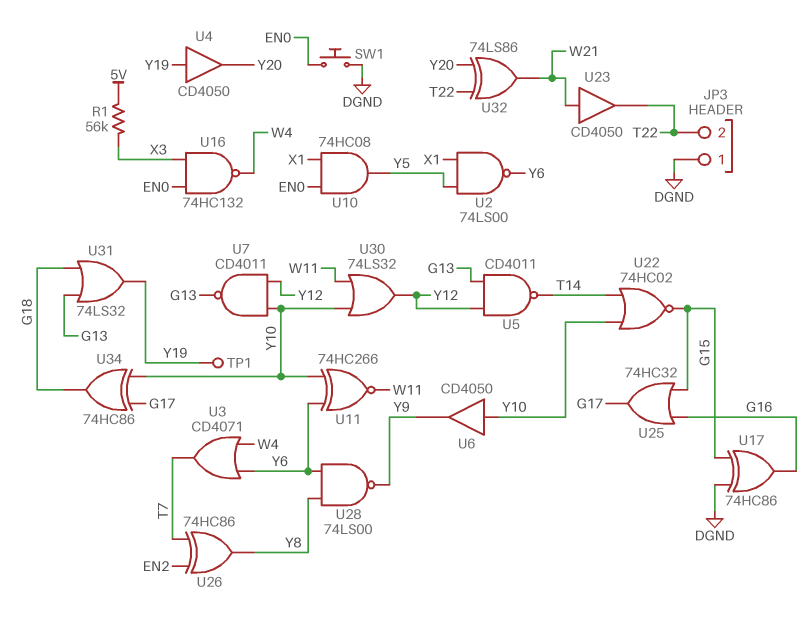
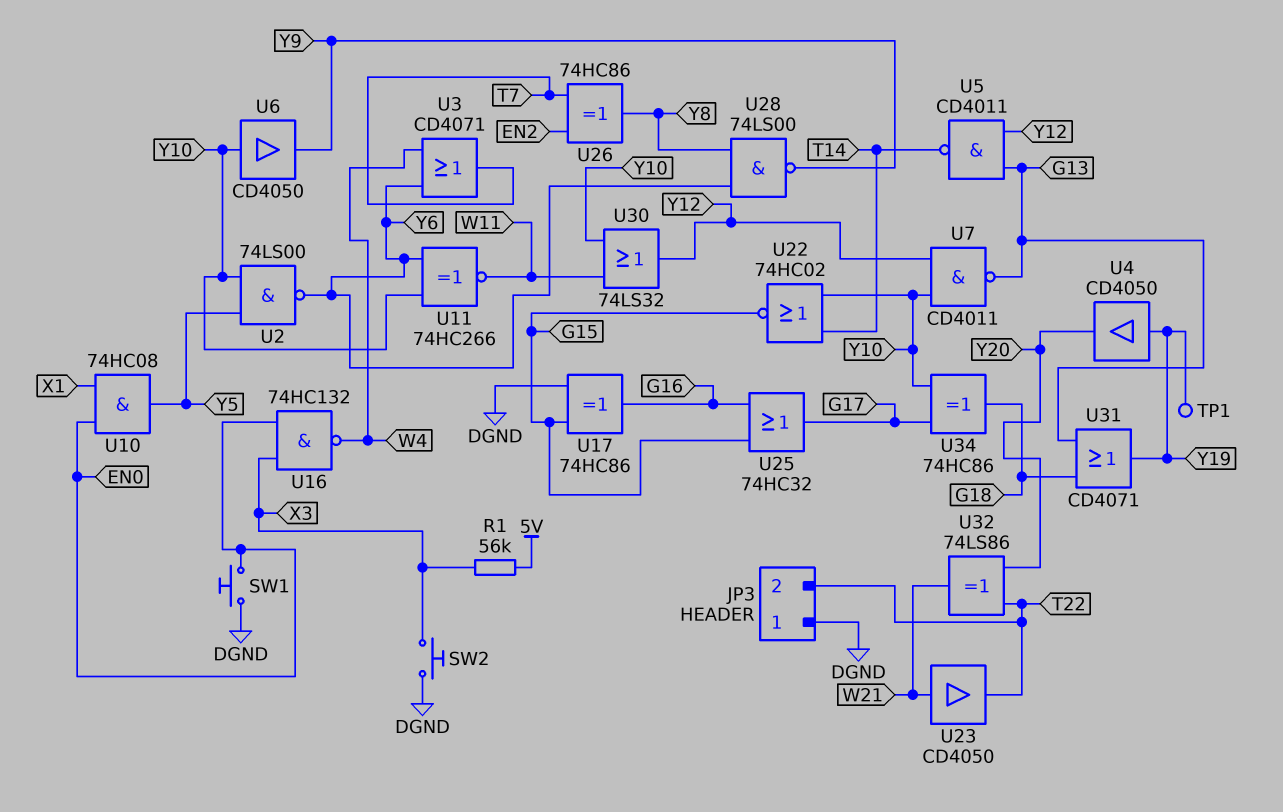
SW2: none -> button (DGND, X3)
U2: NAND 74LS00 (in X1, in Y5, out Y6) -> NAND 74LS00 (in Y5, in Y10, out Y6)
U31: OR 74LS32 (in G13, in G18, out Y19) -> OR CD4071 (in G13, in G18, out Y19)

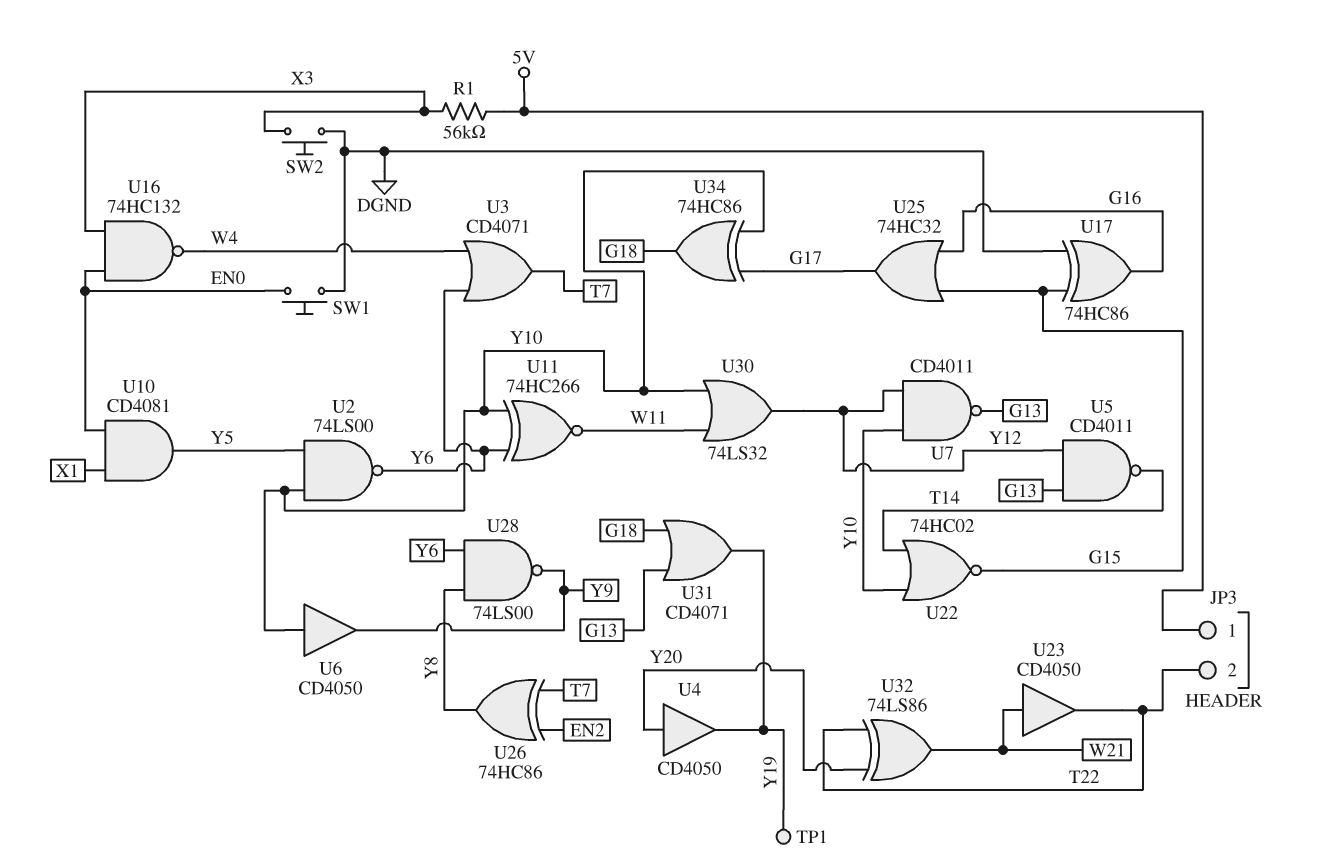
JP3 pin 1: DGND -> 5V
U4: buffer CD4050 (in Y19, out Y20) -> buffer CD4050 (in Y20, out Y19)
U10: AND 74HC08 (in EN0, in X1, out Y5) -> AND CD4081 (in EN0, in X1, out Y5)

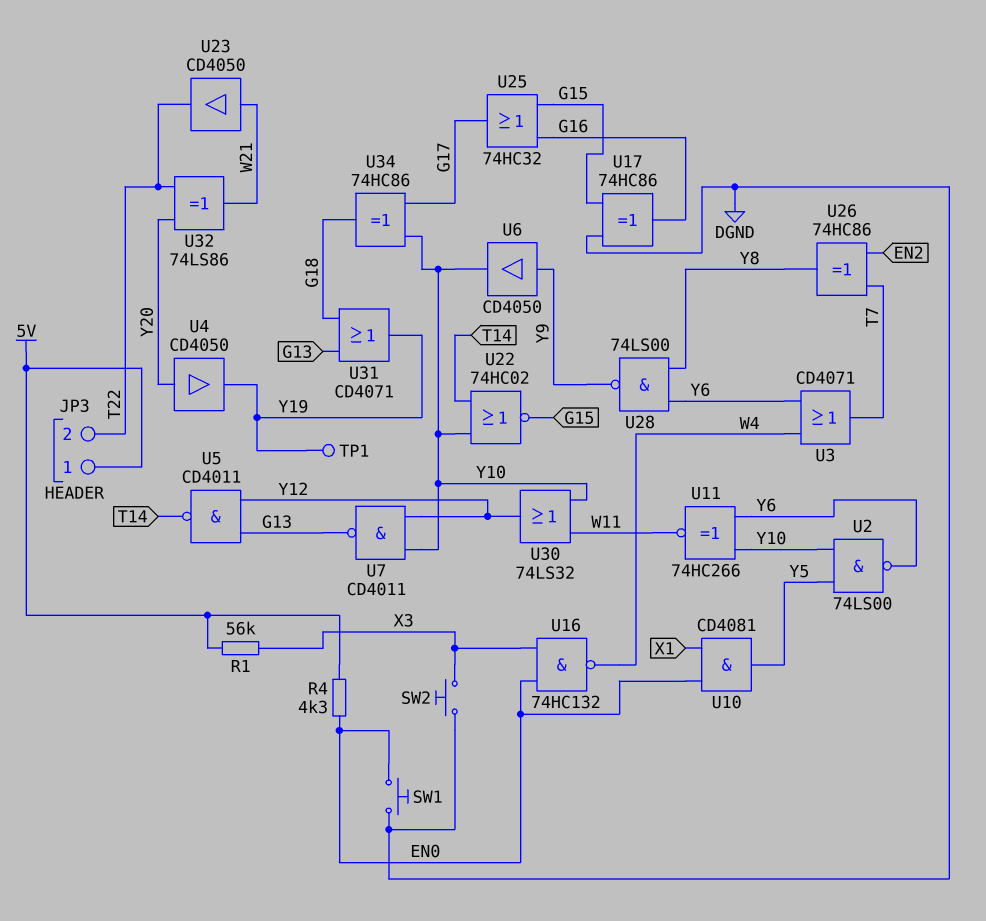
R4: none -> 4.3k (5V, EN0)
U6: buffer CD4050 (in Y10, out Y9) -> buffer CD4050 (in Y9, out Y10)

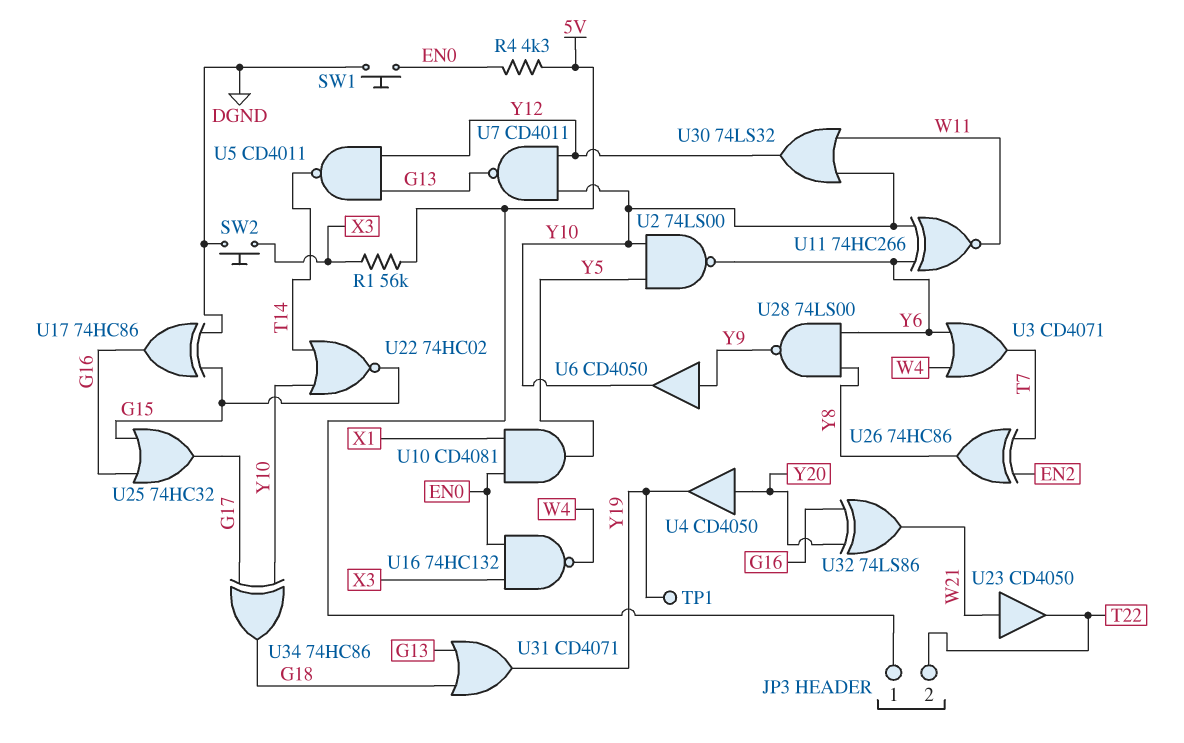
U32: XOR 74LS86 (in T22, in Y20, out W21) -> XOR 74LS86 (in G16, in Y20, out W21)

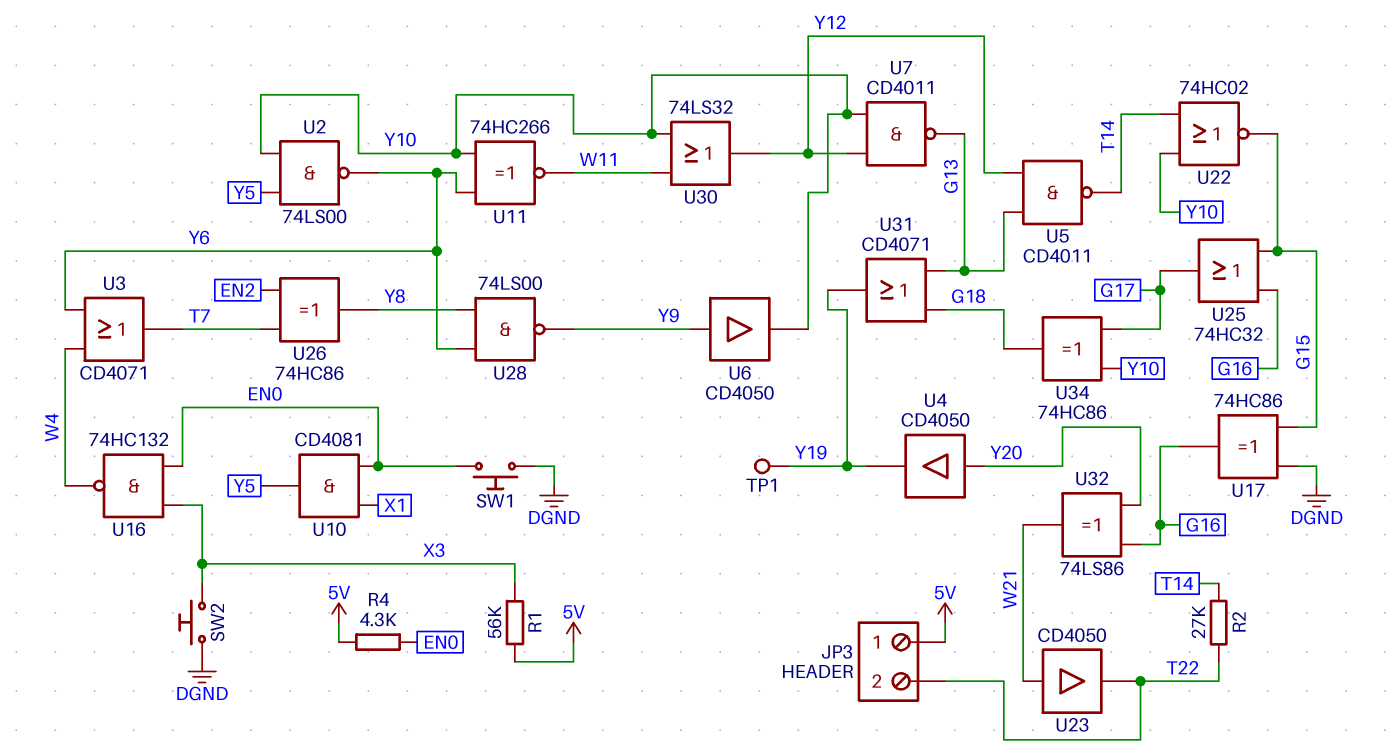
R2: none -> 27k (T14, T22)

